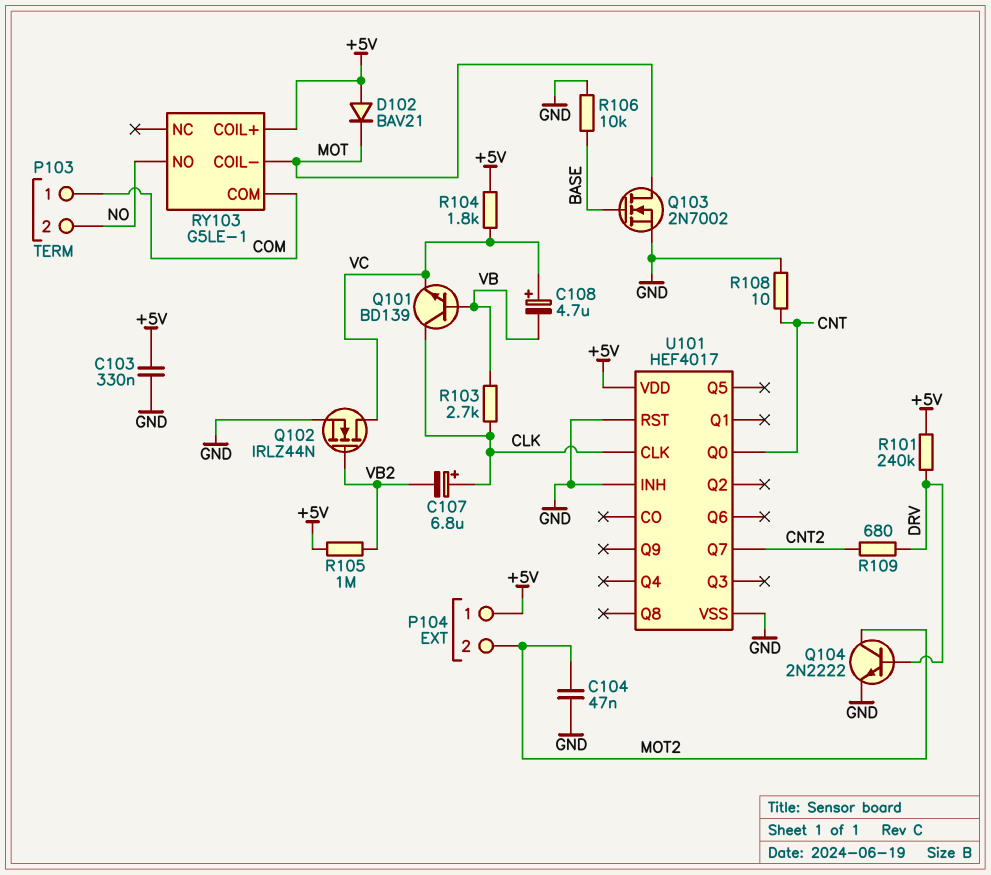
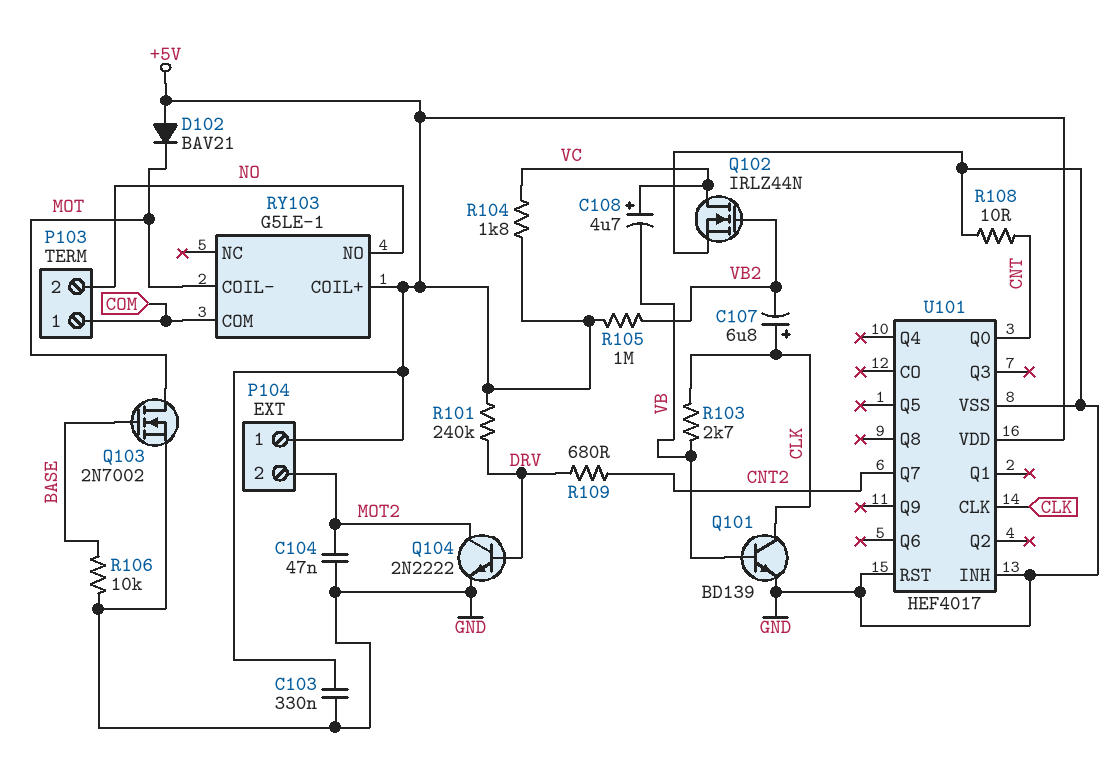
Q101: NPN BD139 (B VB, C CLK, E VC) -> NPN BD139 (B VB, C CLK, E GND)

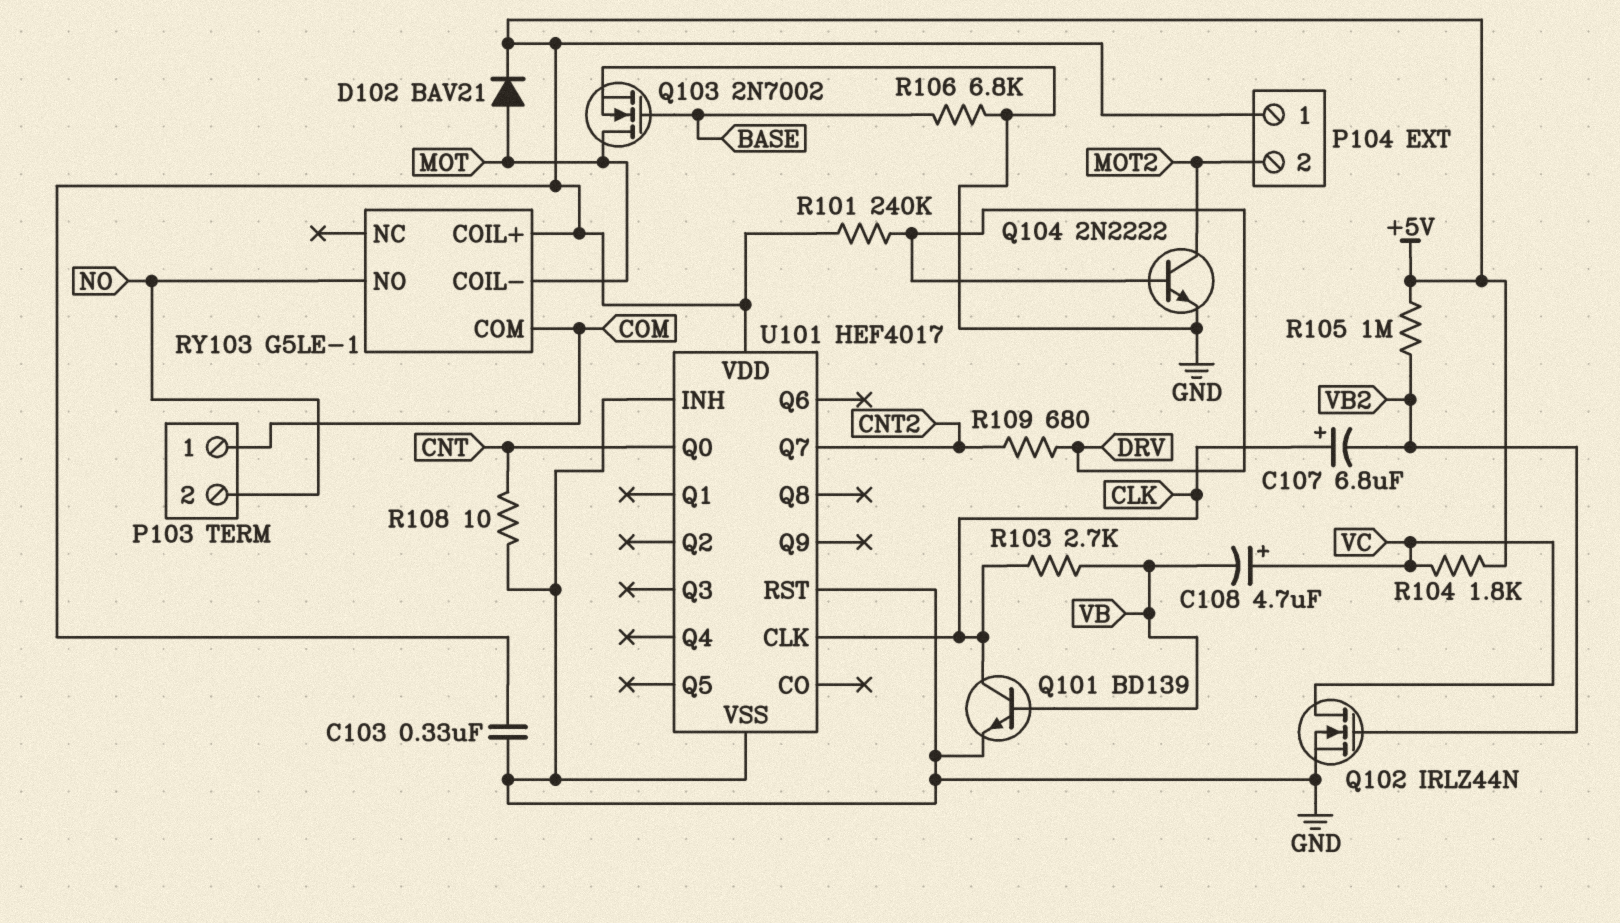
C104: 47nF (GND, MOT2) -> none
D102: diode BAV21 (A +5V, K MOT) -> diode BAV21 (A MOT, K +5V)
R106: 10k (BASE, GND) -> 6.8k (BASE, GND)

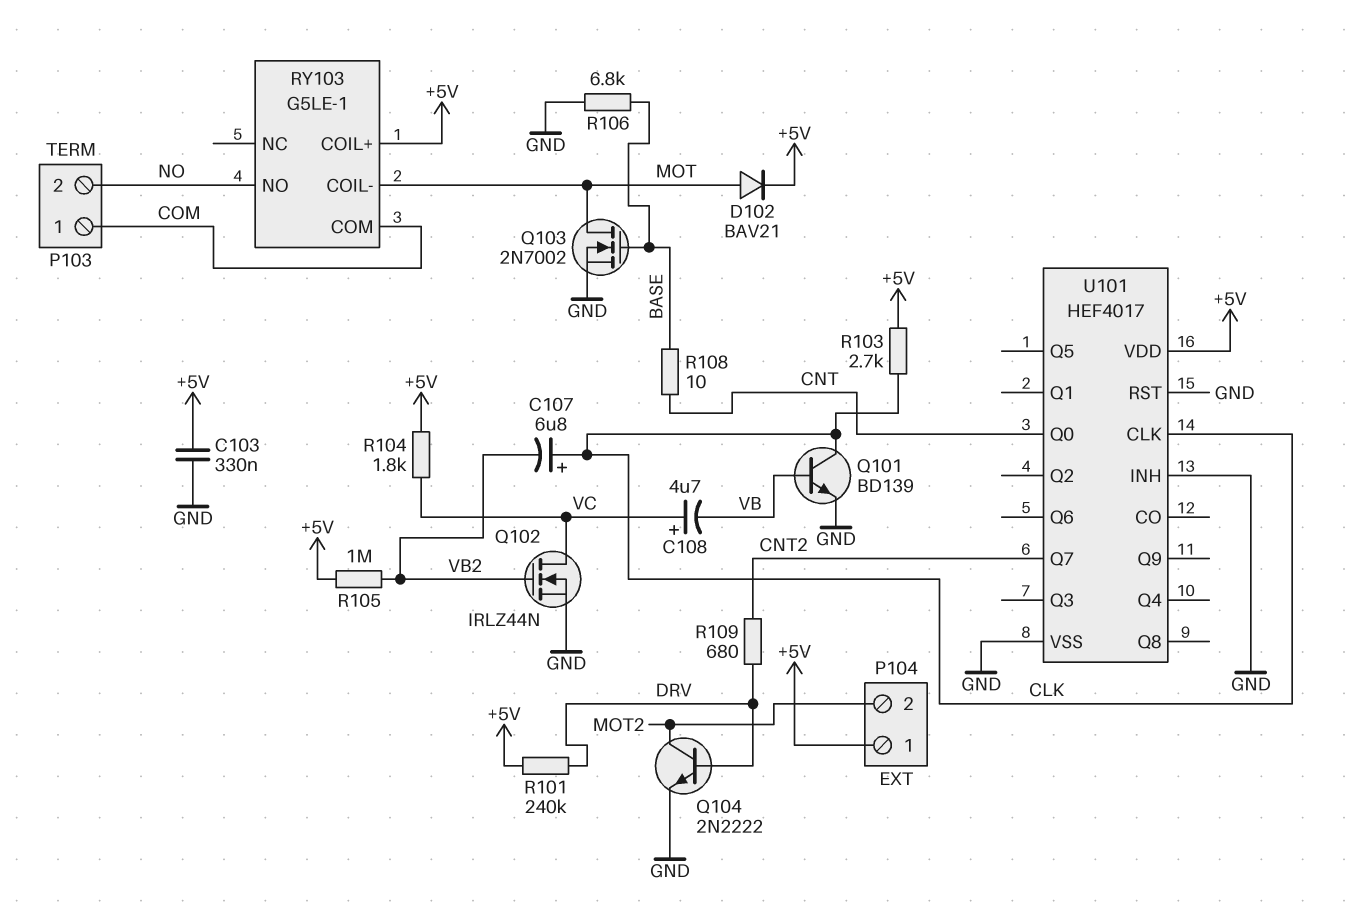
R103: 2.7k (CLK, VB) -> 2.7k (+5V, CLK)
R108: 10 (CNT, GND) -> 10 (BASE, CNT)

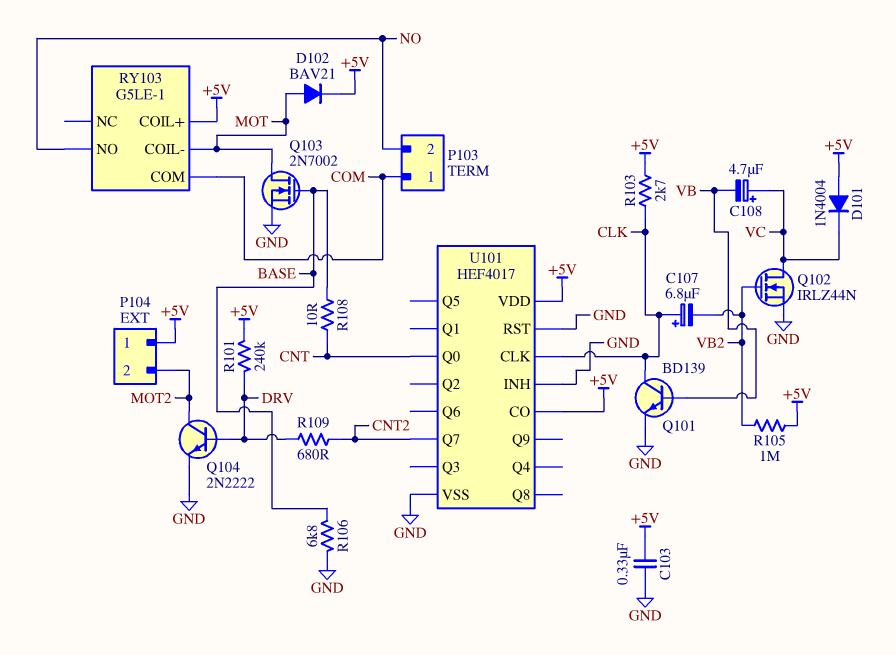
D101: none -> diode 1N4004 (A +5V, K VC)
R104: 1.8k (+5V, VC) -> none
U101 pin CO: none -> +5V

